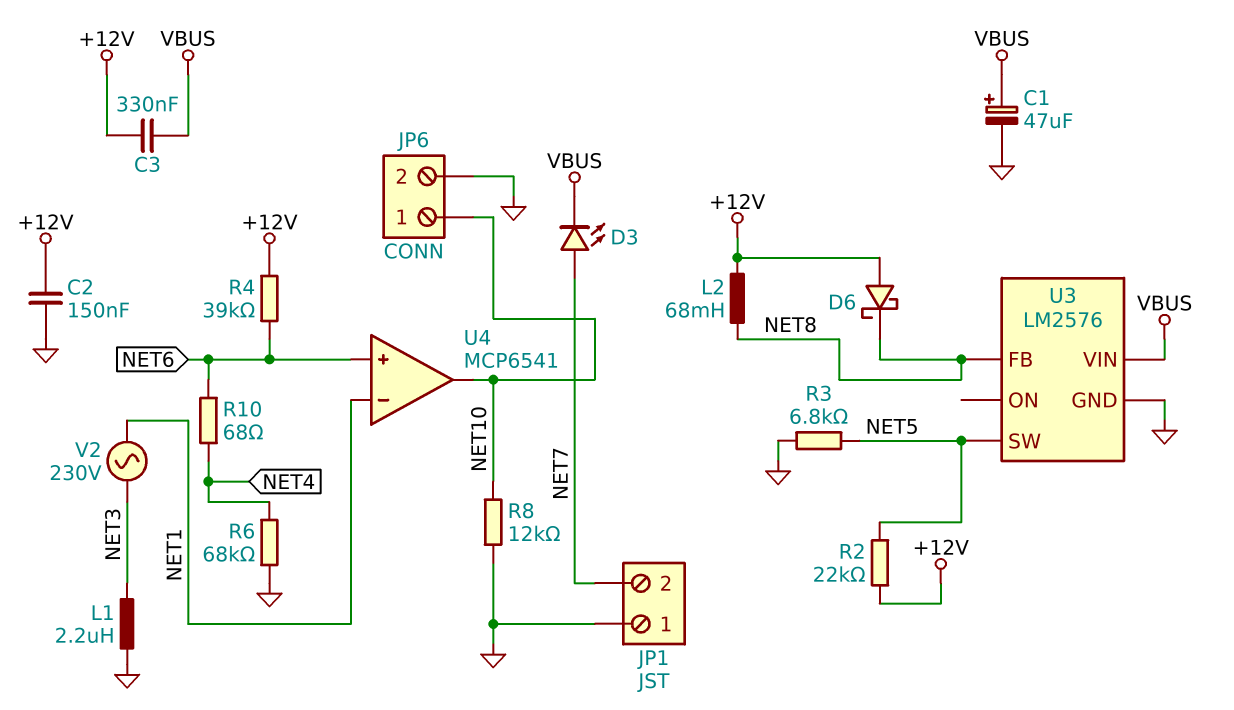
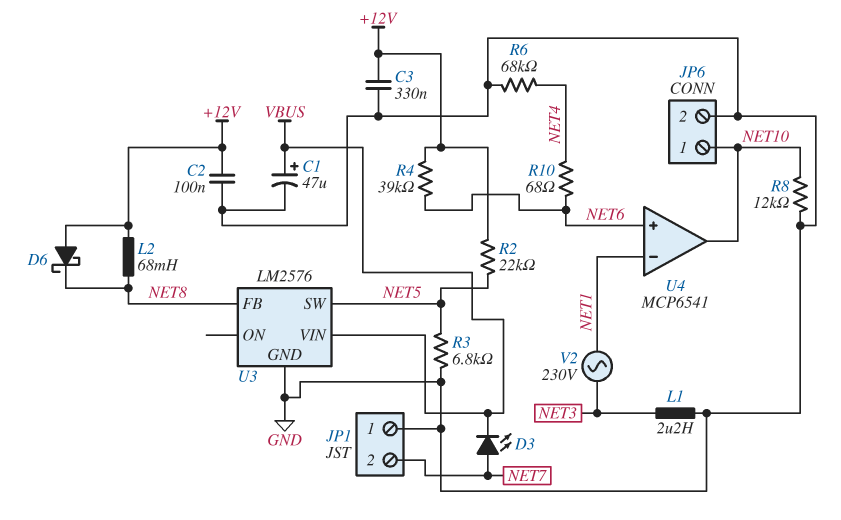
C2: 150nF (+12V, GND) -> 100nF (+12V, GND)
C3: 330nF (+12V, VBUS) -> 330nF (+12V, GND)

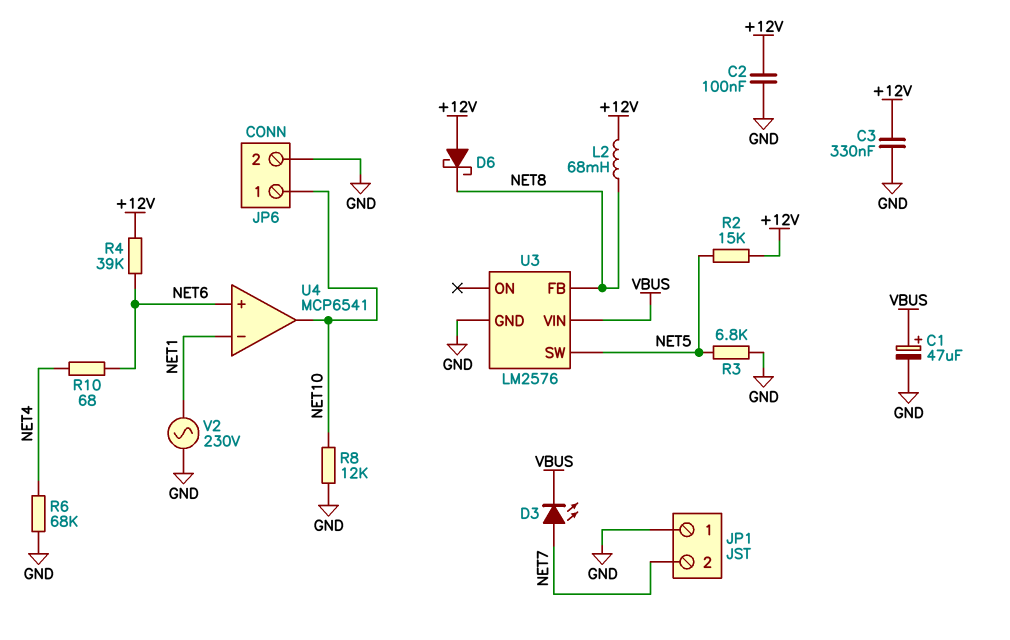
L1: 2.2uH (GND, NET3) -> none
R2: 22k (+12V, NET5) -> 15k (+12V, NET5)
V2: AC 230V (NET1, NET3) -> AC 230V (GND, NET1)

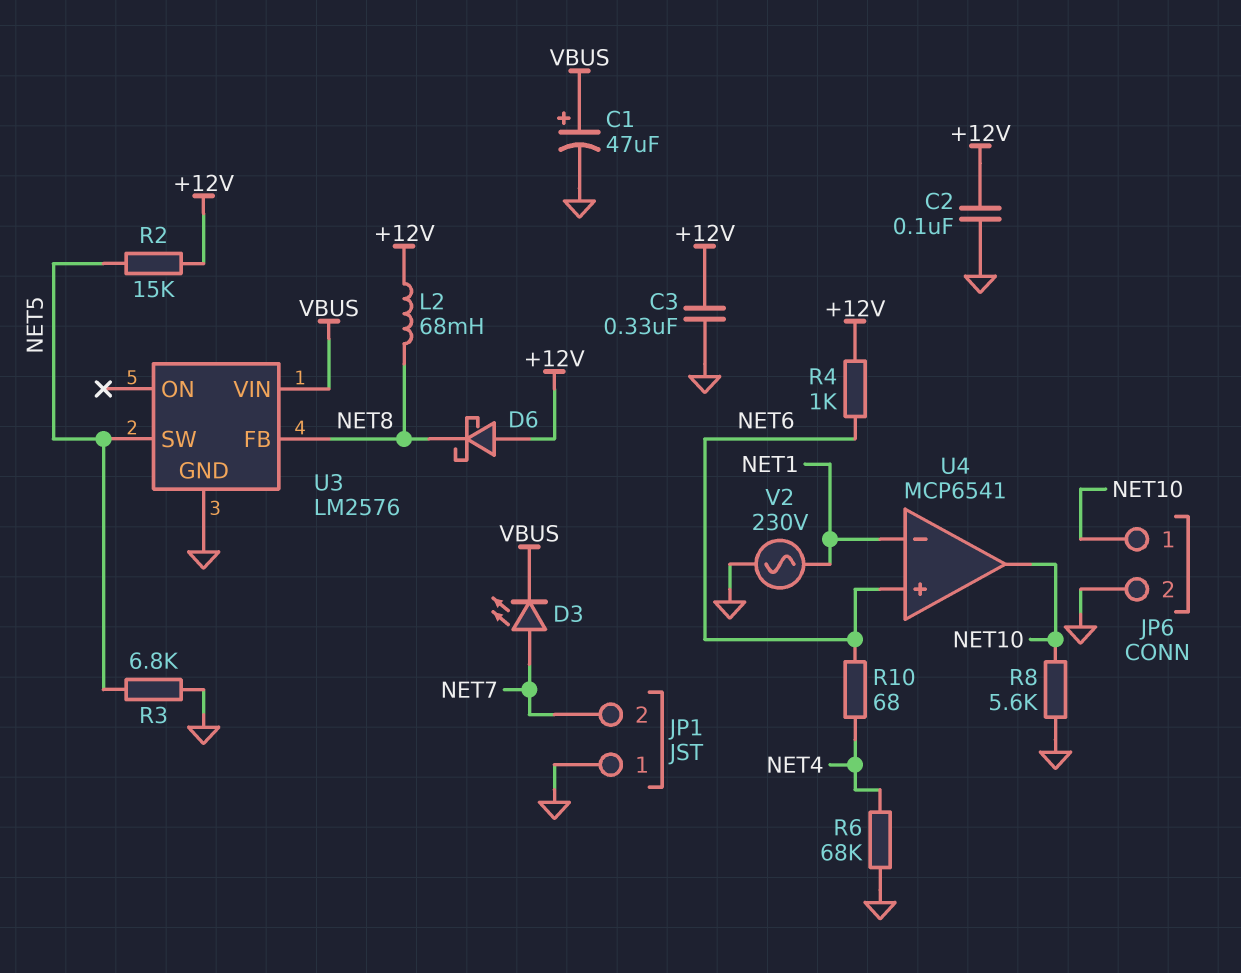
R4: 39k (+12V, NET6) -> 1k (+12V, NET6)
R8: 12k (GND, NET10) -> 5.6k (GND, NET10)

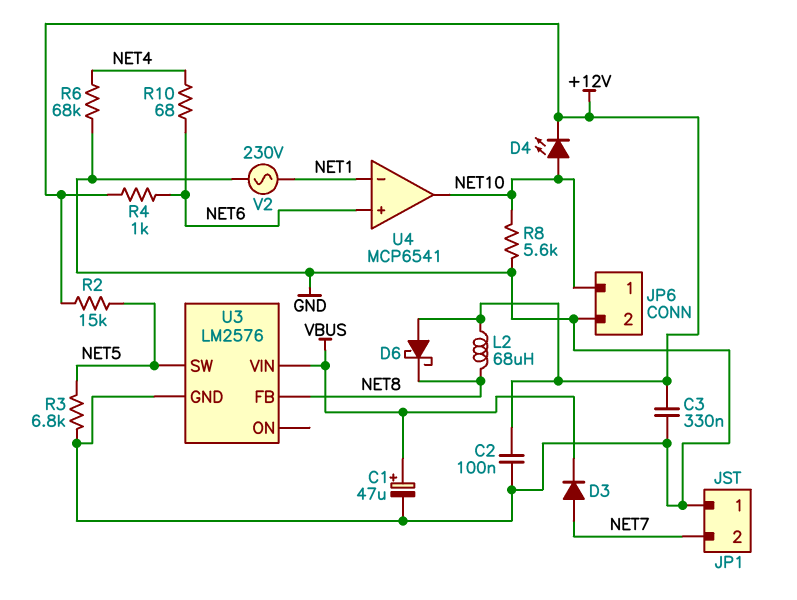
D3: LED (A NET7, K VBUS) -> diode (A NET7, K VBUS)
D4: none -> LED (A NET10, K +12V)
L2: 68mH (+12V, NET8) -> 68uH (+12V, NET8)

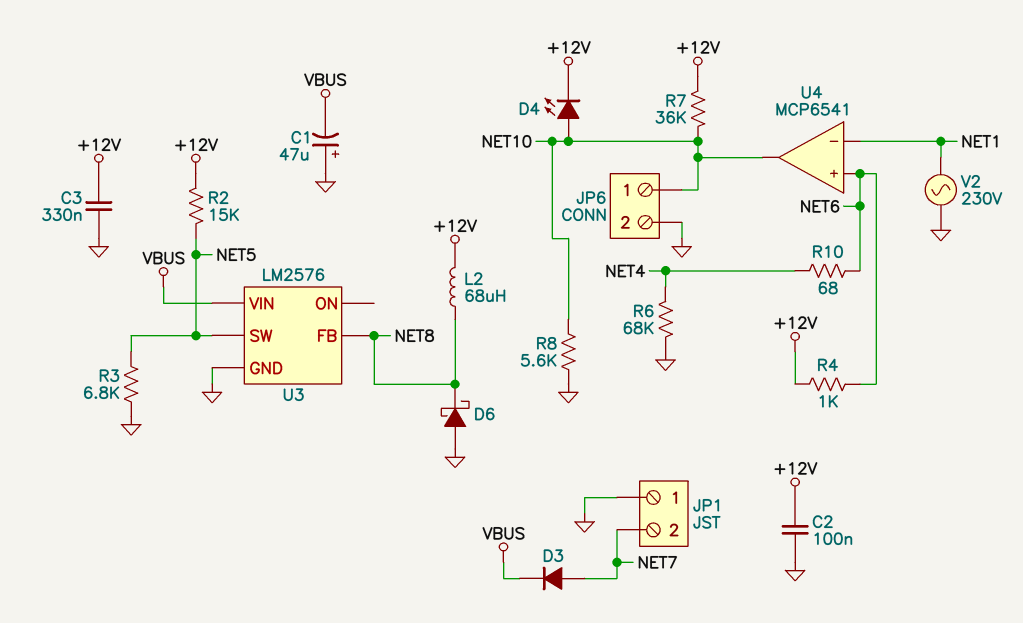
C1: 47uF (plus VBUS, minus GND) -> 47uF (plus GND, minus VBUS)
D6: schottky (A +12V, K NET8) -> schottky (A GND, K NET8)
R7: none -> 36k (+12V, NET10)

